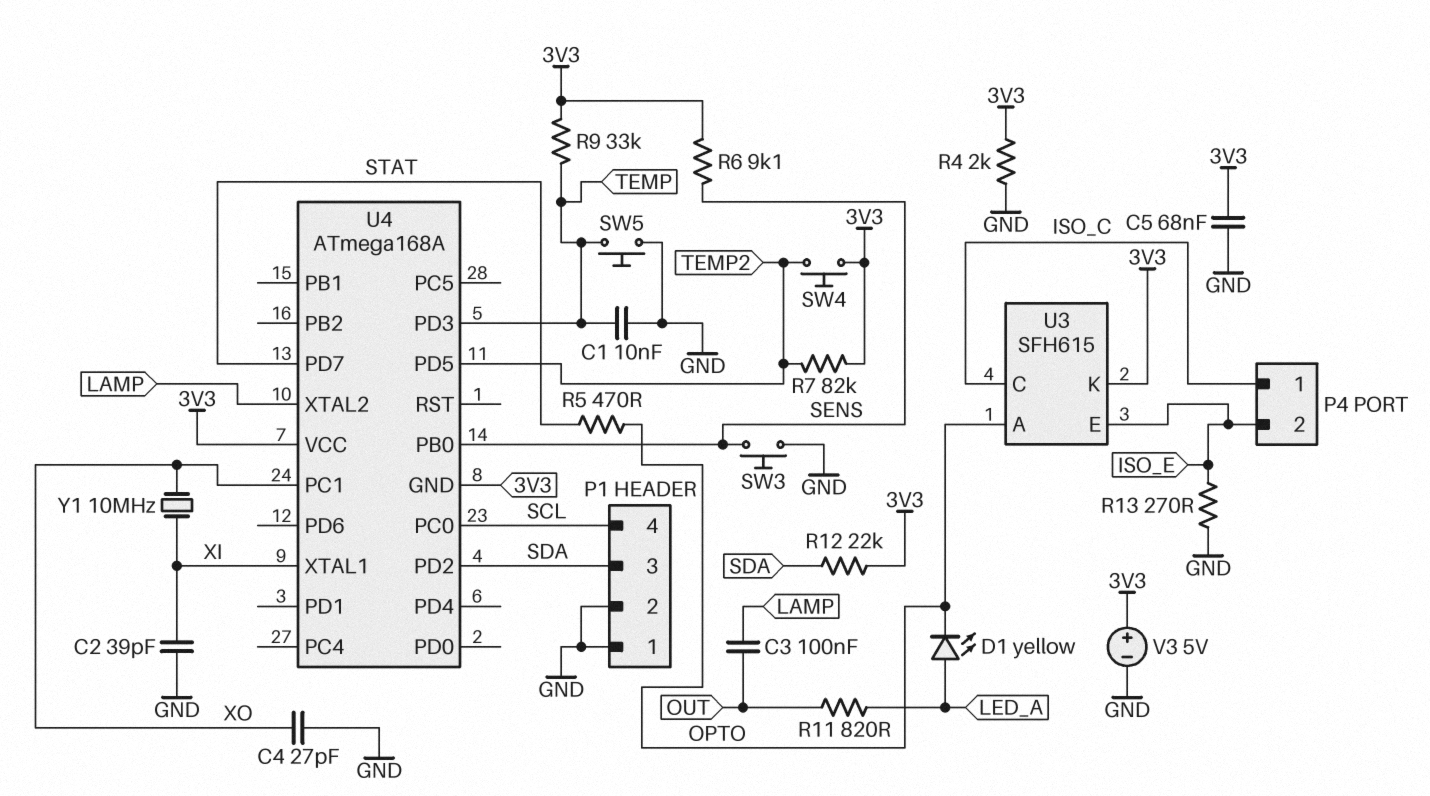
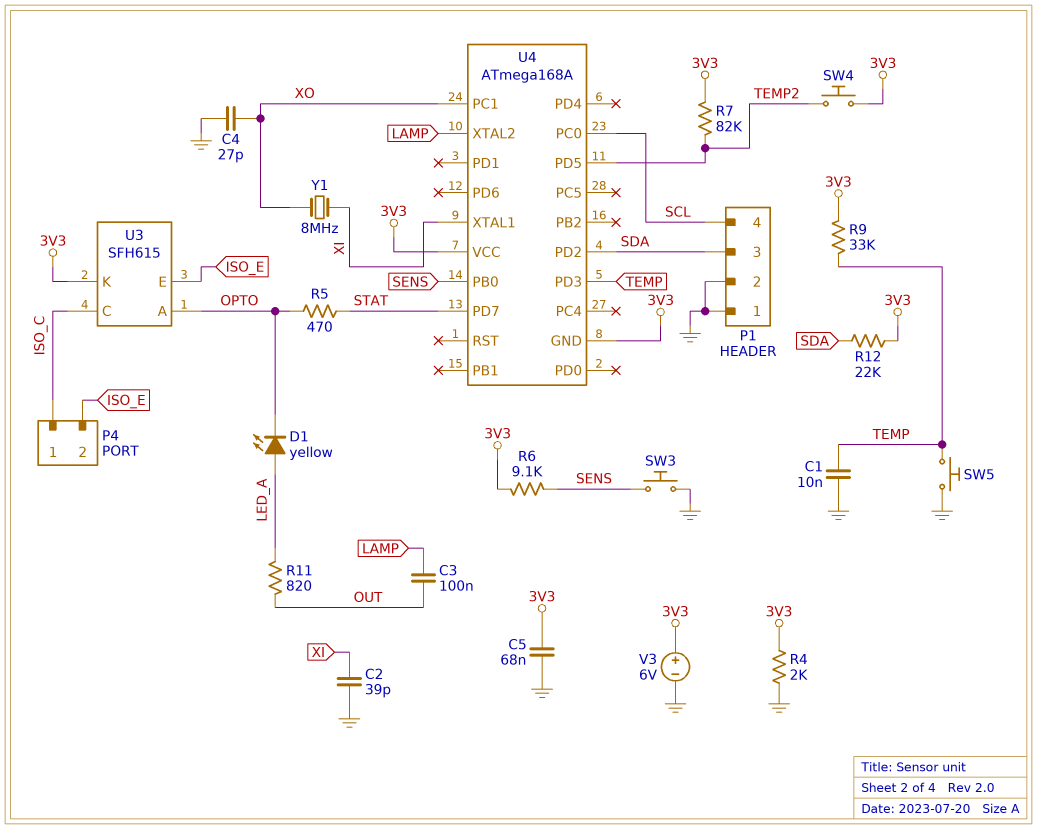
R13: 270 (GND, ISO_E) -> none
V3: 5V (plus 3V3, minus GND) -> 6V (plus 3V3, minus GND)
Y1: 10MHz (XI, XO) -> 8MHz (XI, XO)

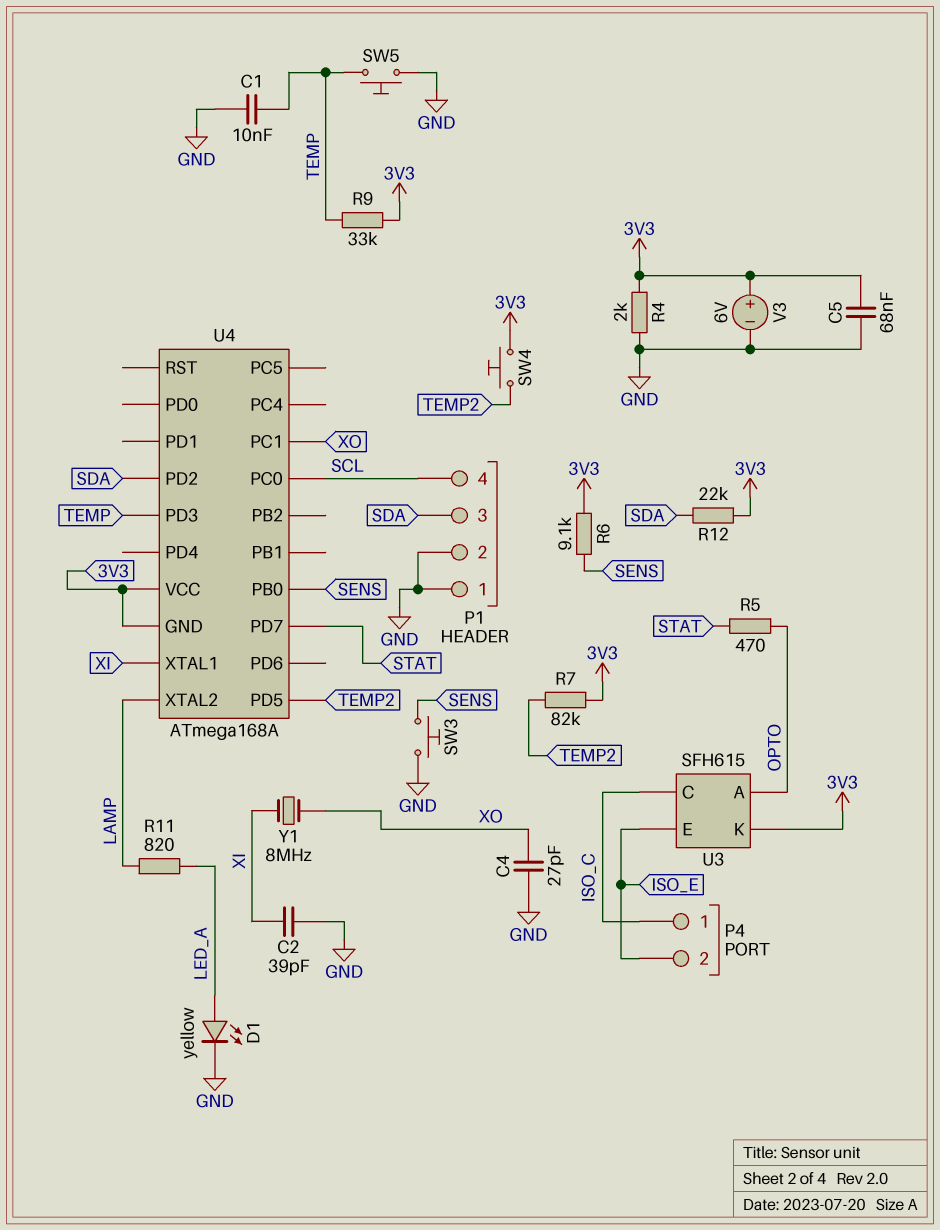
C3: 100nF (LAMP, OUT) -> none
D1: LED yellow (A LED_A, K OPTO) -> LED yellow (A LED_A, K GND)
R11: 820 (LED_A, OUT) -> 820 (LAMP, LED_A)

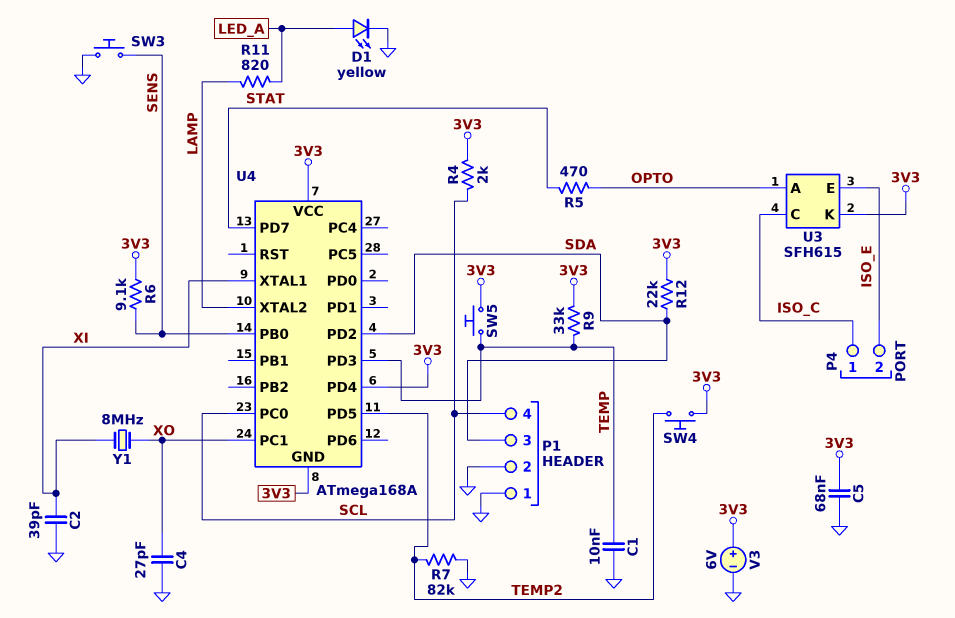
R4: 2k (3V3, GND) -> 2k (3V3, SCL)
R7: 82k (3V3, TEMP2) -> 82k (GND, TEMP2)
SW5: button (GND, TEMP) -> button (3V3, TEMP)
U4 pin PD4: none -> 3V3

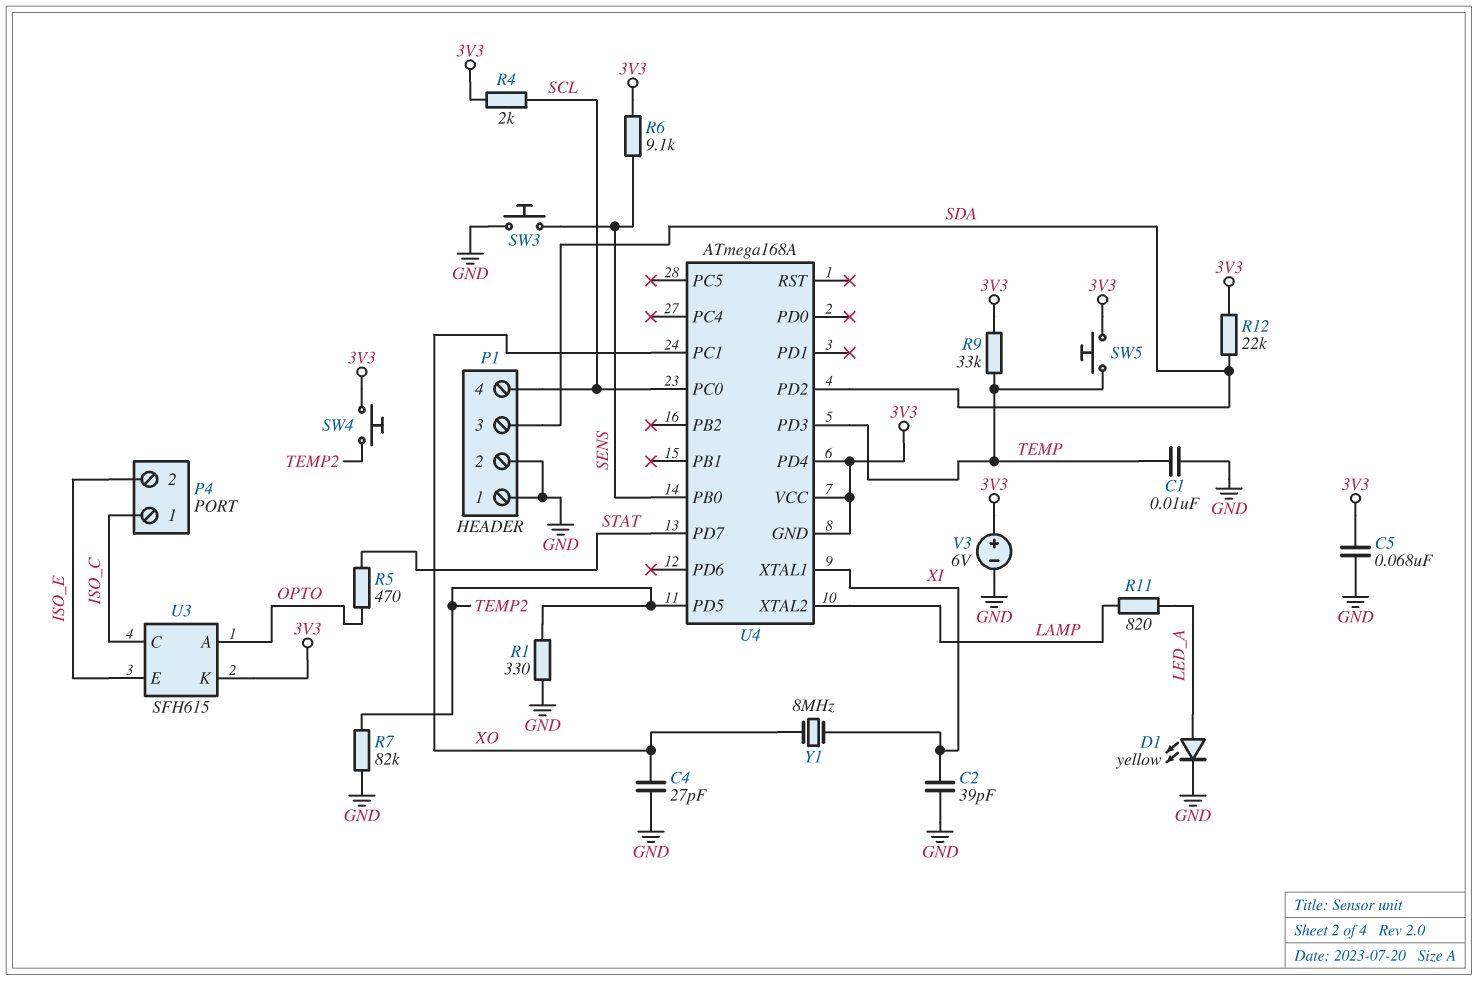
R1: none -> 330 (GND, TEMP2)

